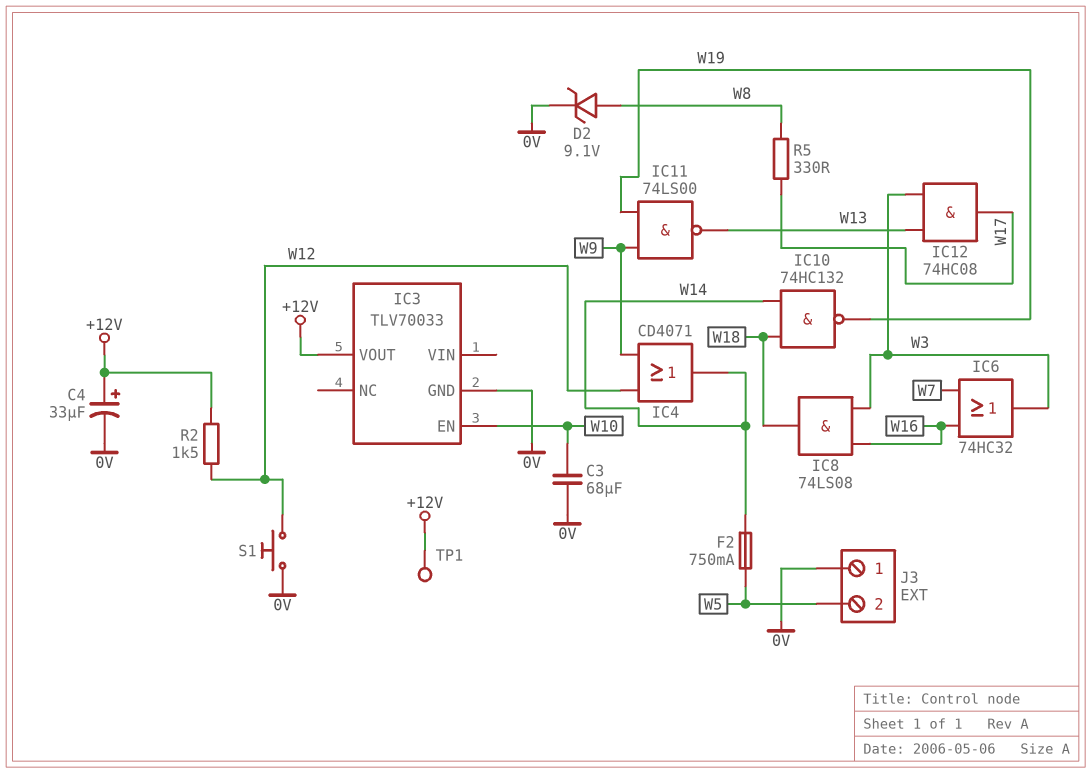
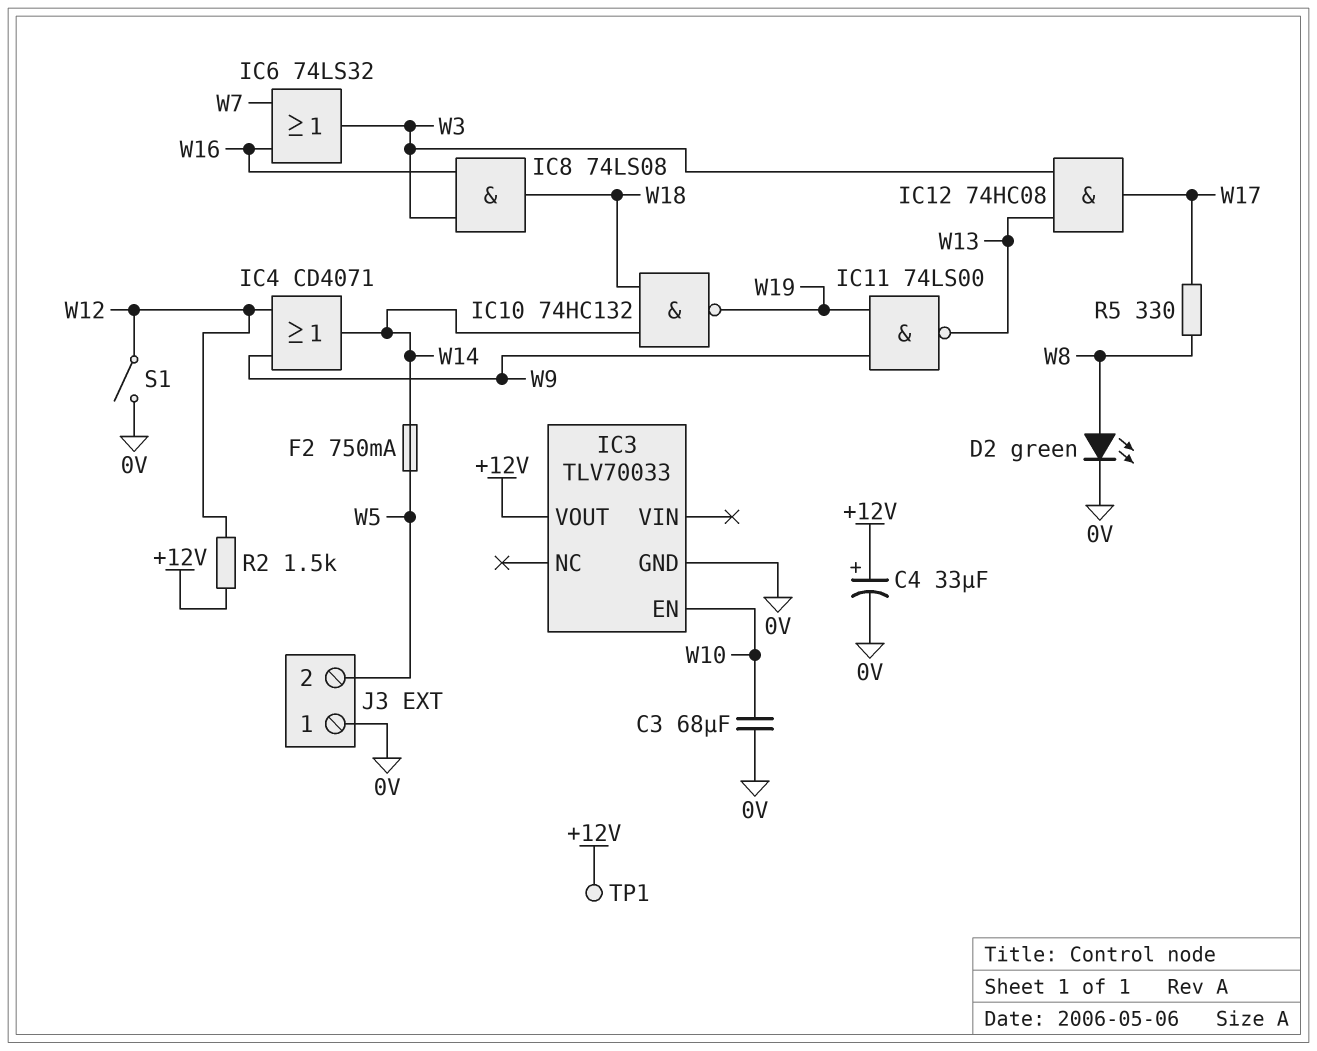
D2: zener 9.1V (A W8, K 0V) -> LED green (A W8, K 0V)
IC6: OR 74HC32 (in W7, in W16, out W3) -> OR 74LS32 (in W7, in W16, out W3)
S1: button (0V, W12) -> switch (0V, W12)

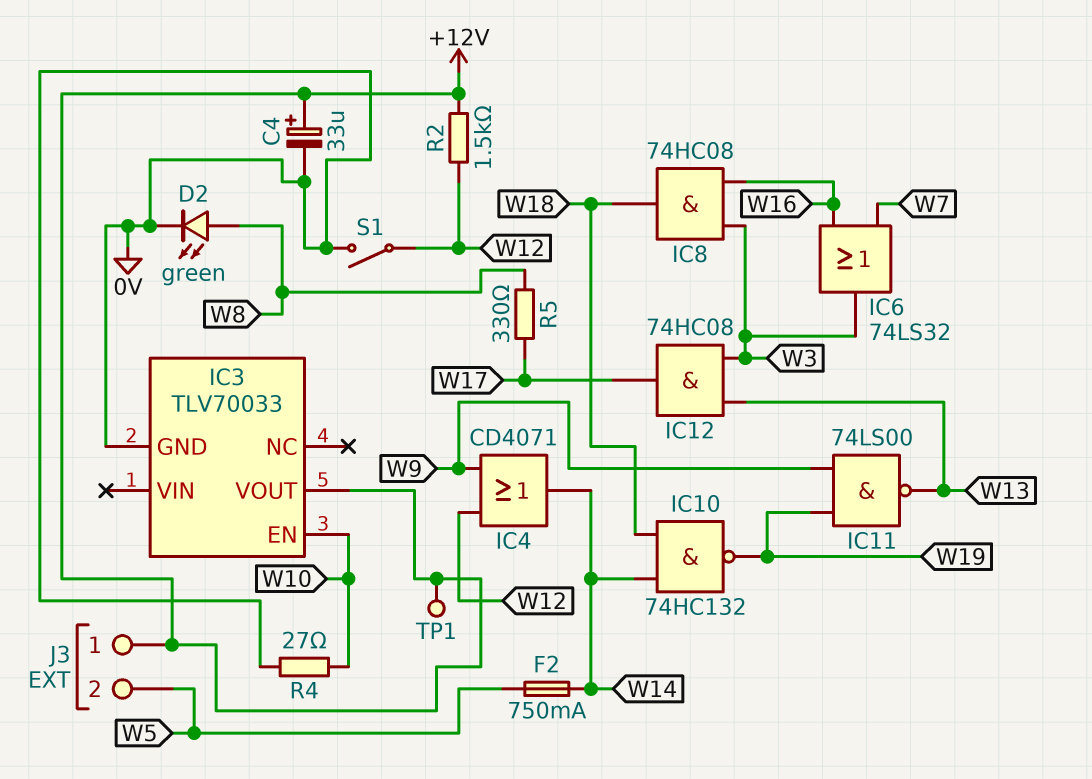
C3: 68uF (0V, W10) -> none
IC8: AND 74LS08 (in W3, in W16, out W18) -> AND 74HC08 (in W3, in W16, out W18)
J3 pin 1: 0V -> +12V
R4: none -> 27 (0V, W10)

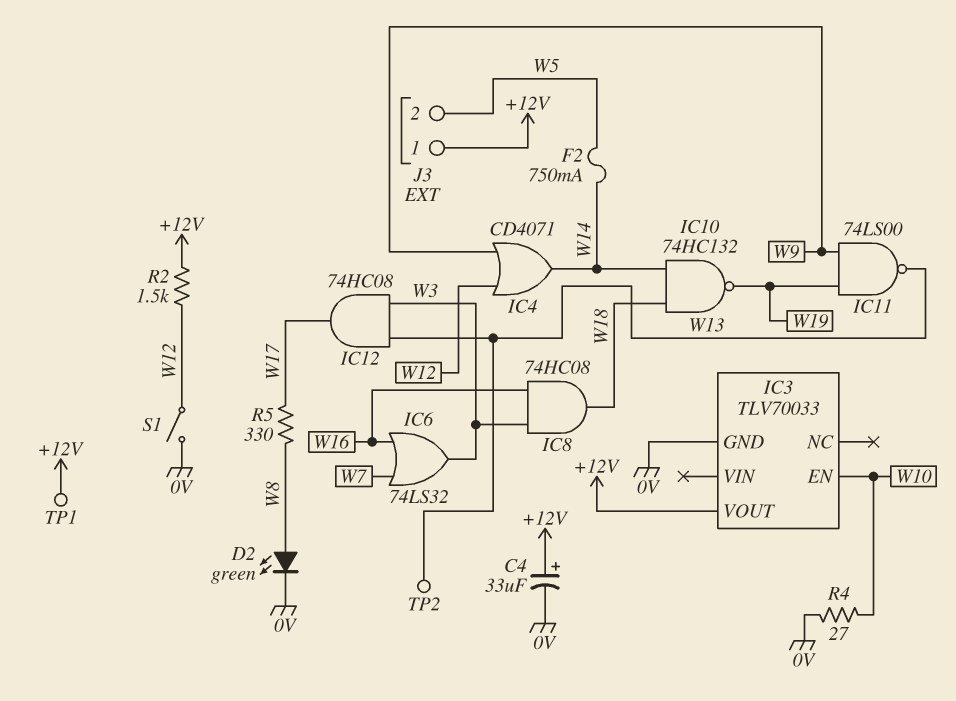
TP2: none -> test point (W13)

